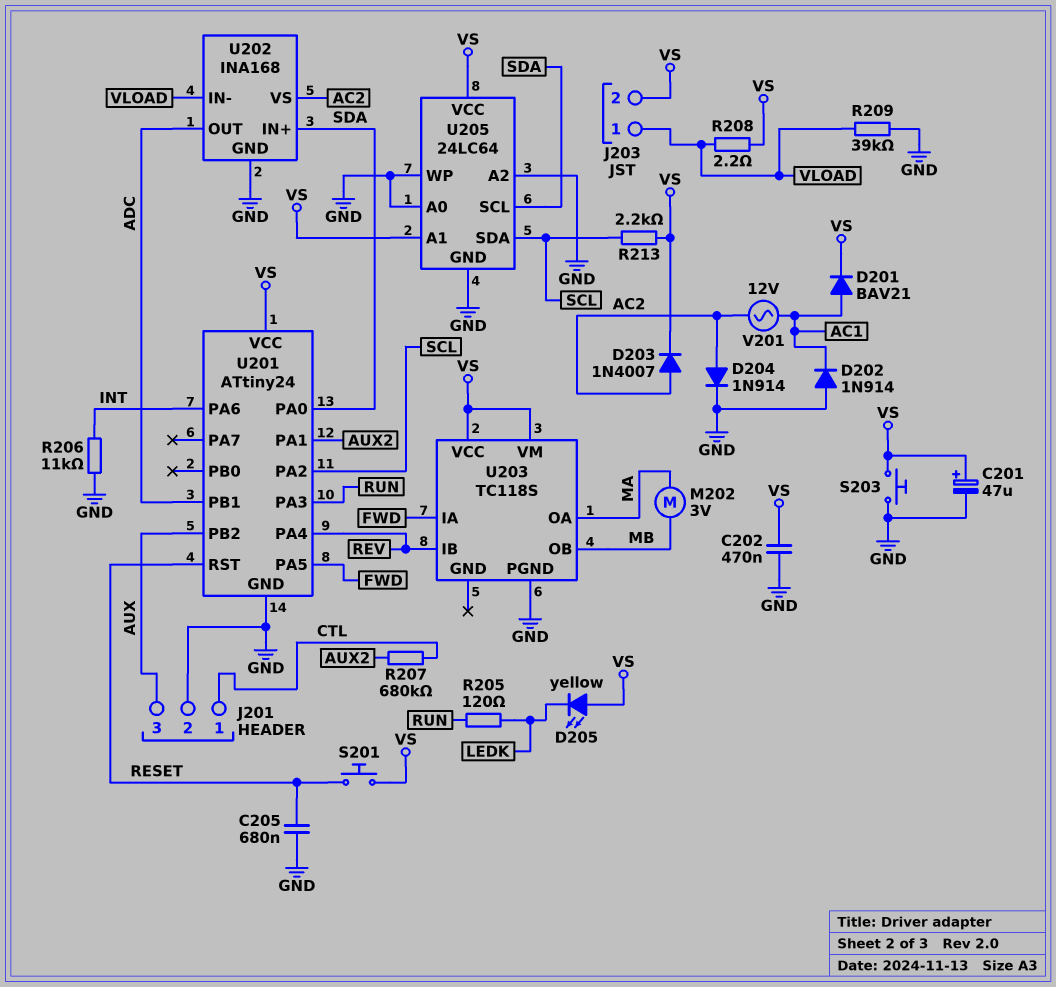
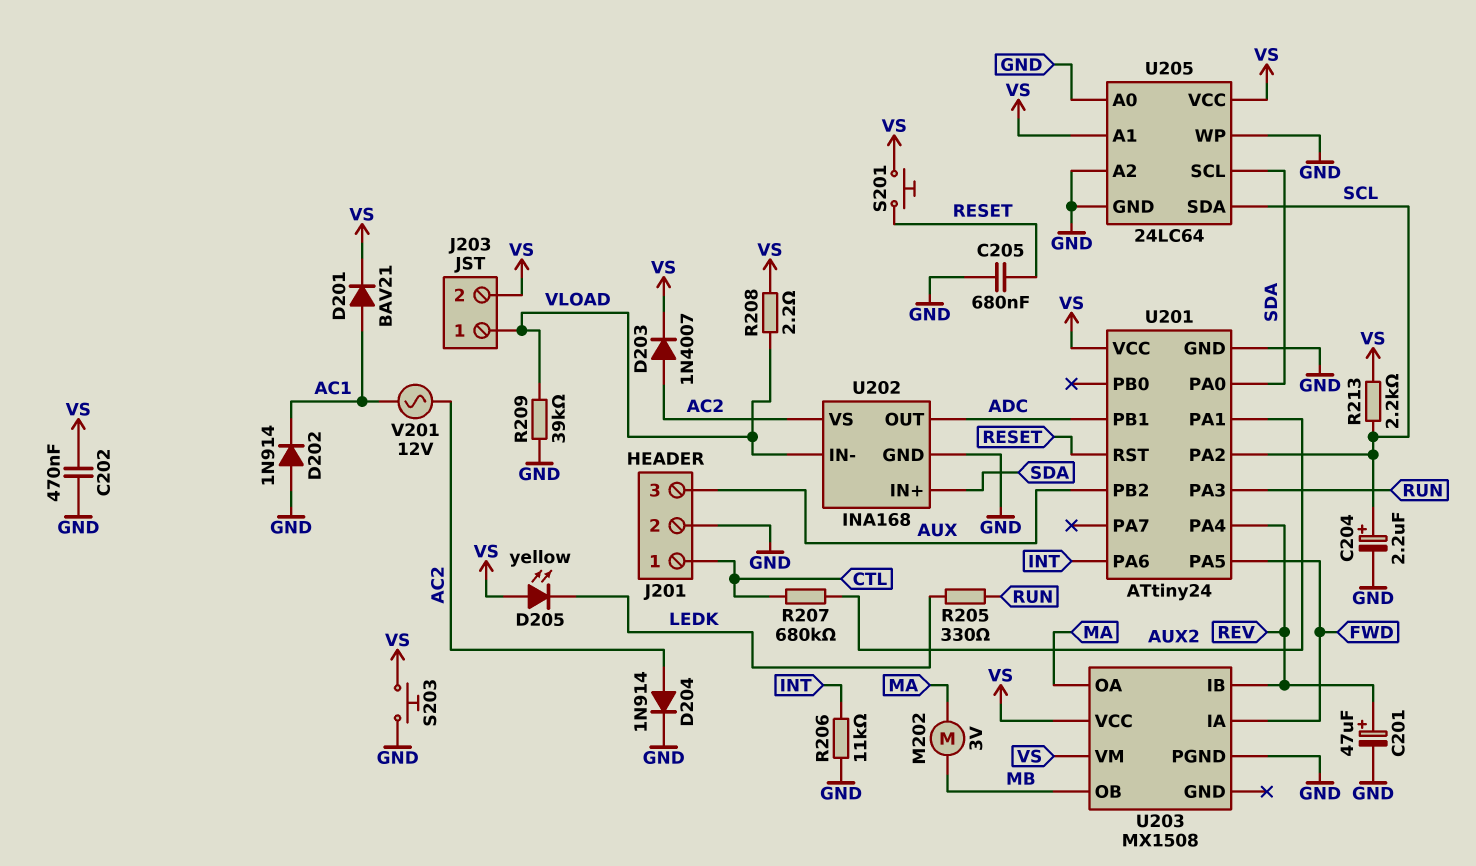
C201: 47uF (plus VS, minus GND) -> 47uF (plus REV, minus GND)
C204: none -> 2.2uF (plus SCL, minus GND)
R205: 120 (LEDK, RUN) -> 330 (LEDK, RUN)
U203: TC118S -> MX1508

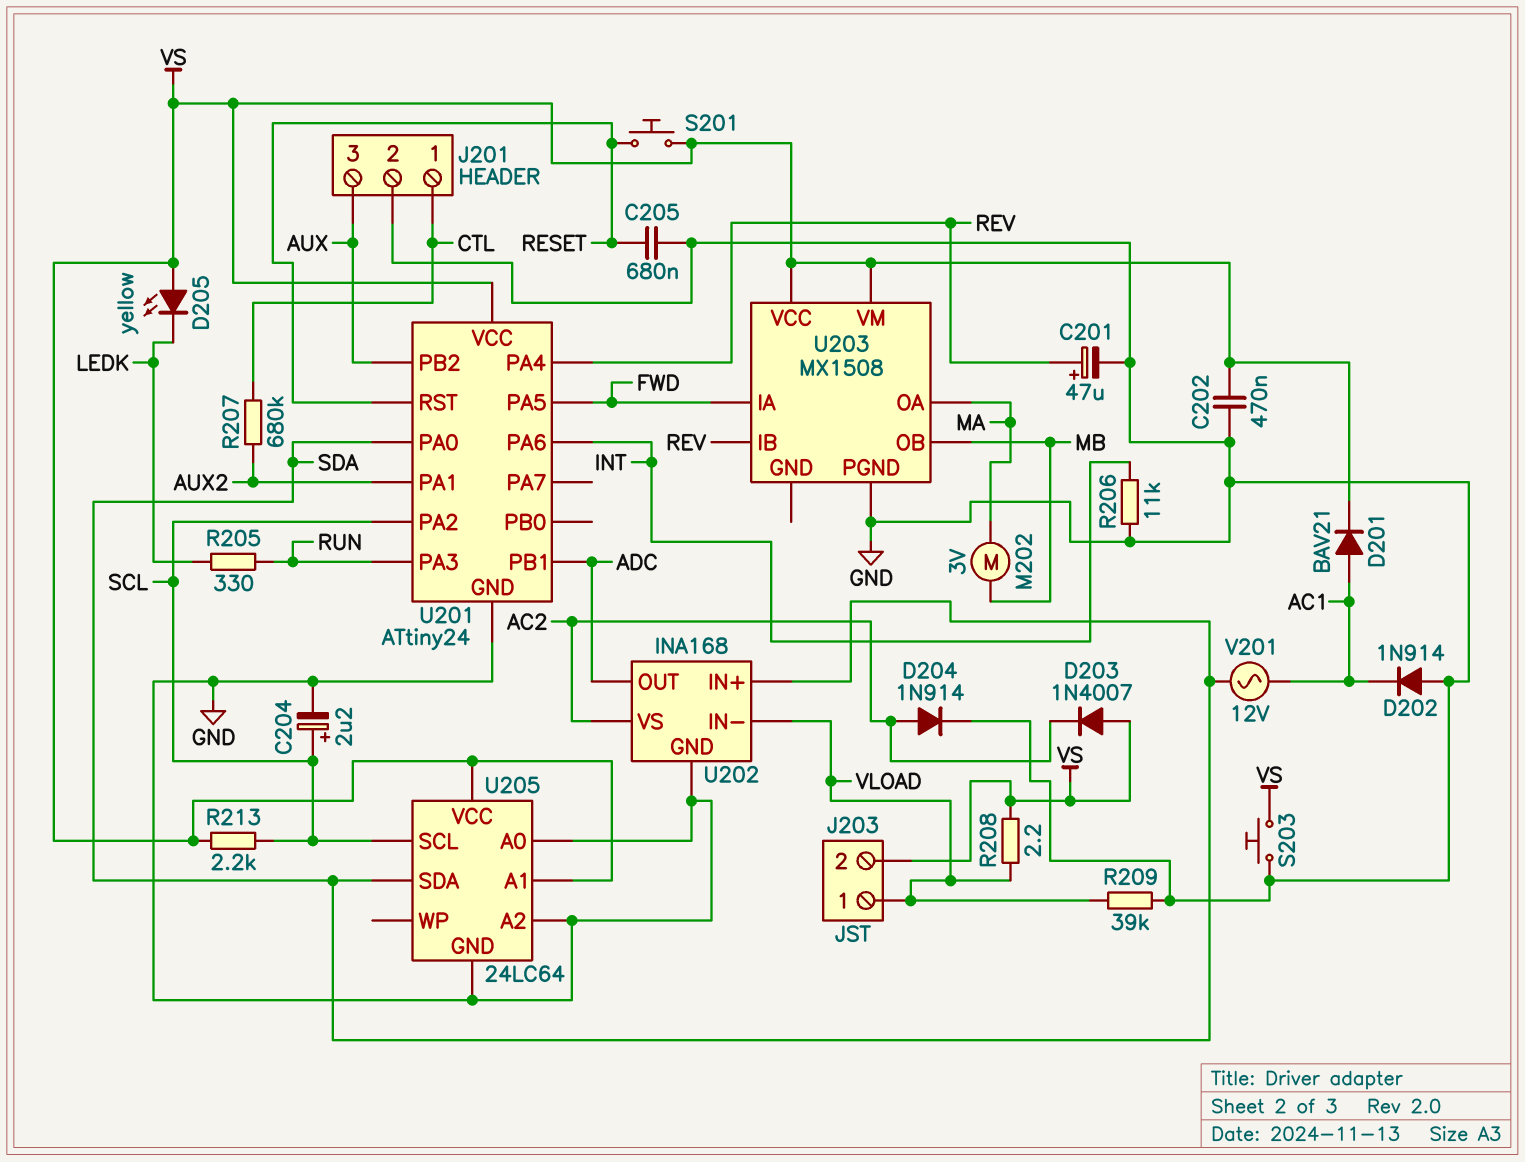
D203: diode 1N4007 (A AC2, K VS) -> diode 1N4007 (A VS, K AC2)
U205 pin SCL: SDA -> SCL
U205 pin SDA: SCL -> SDA
U205 pin WP: GND -> none
V201: AC 12V (AC1, AC2) -> AC 12V (AC1, SDA)

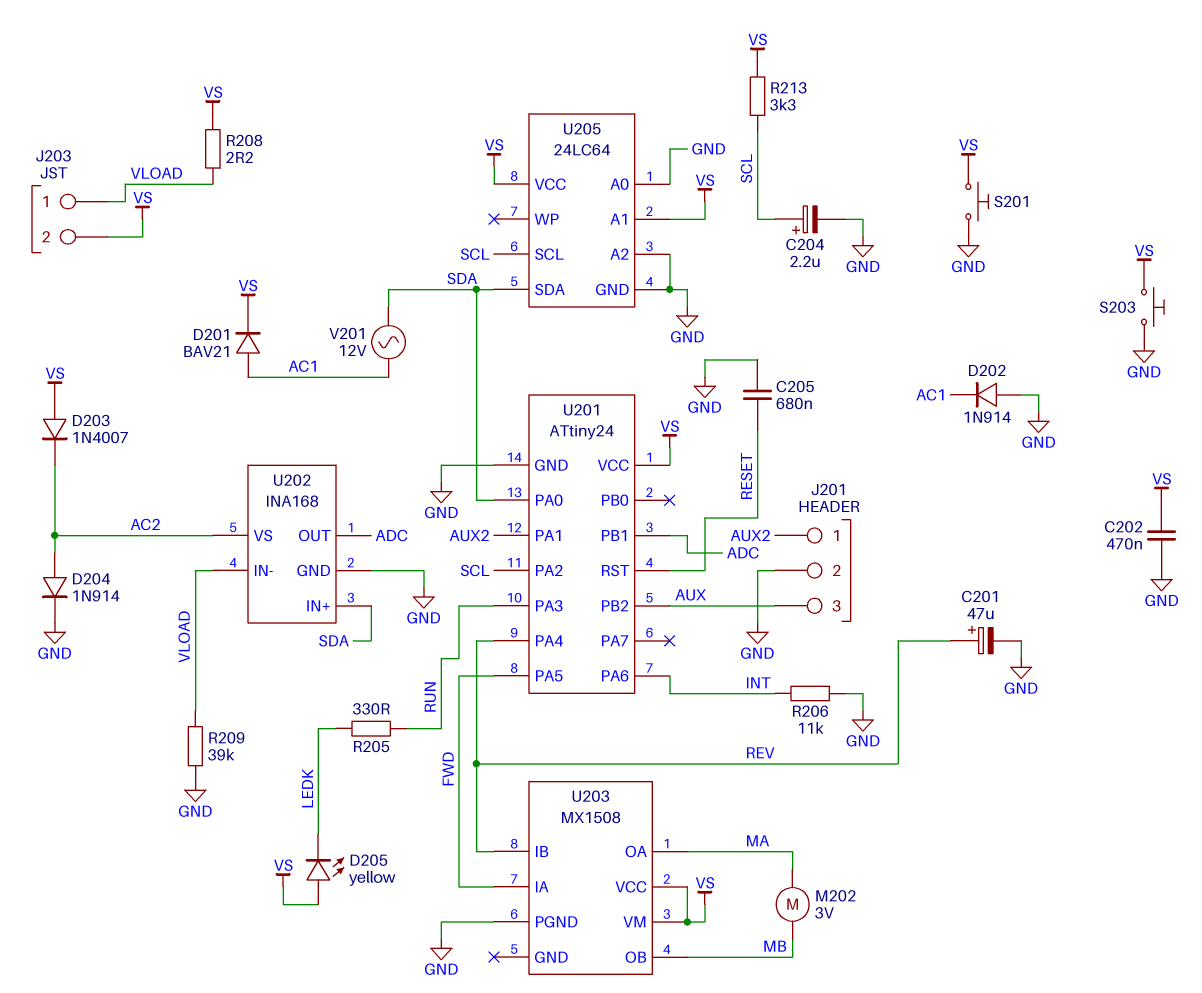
J201 pin 1: CTL -> AUX2
R207: 680k (AUX2, CTL) -> none
R213: 2.2k (SCL, VS) -> 3.3k (SCL, VS)
S201: button (RESET, VS) -> button (GND, VS)

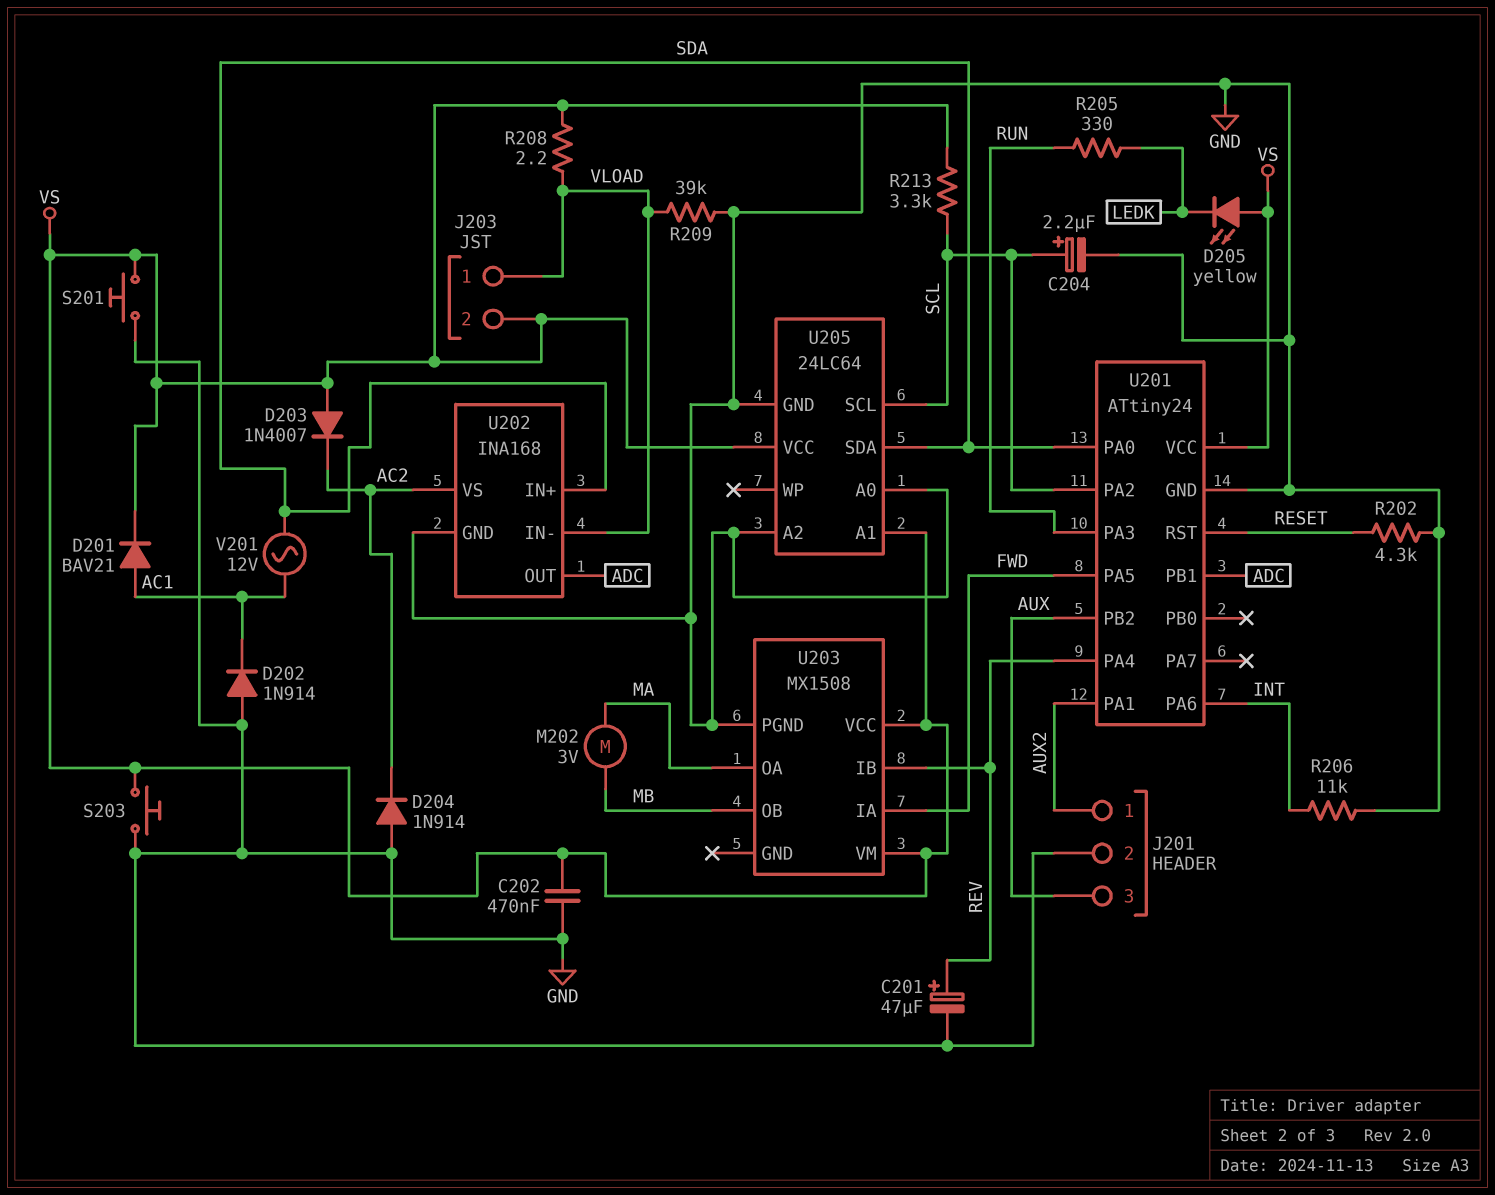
C205: 680nF (GND, RESET) -> none
D204: diode 1N914 (A AC2, K GND) -> diode 1N914 (A GND, K AC2)
R202: none -> 4.3k (GND, RESET)

